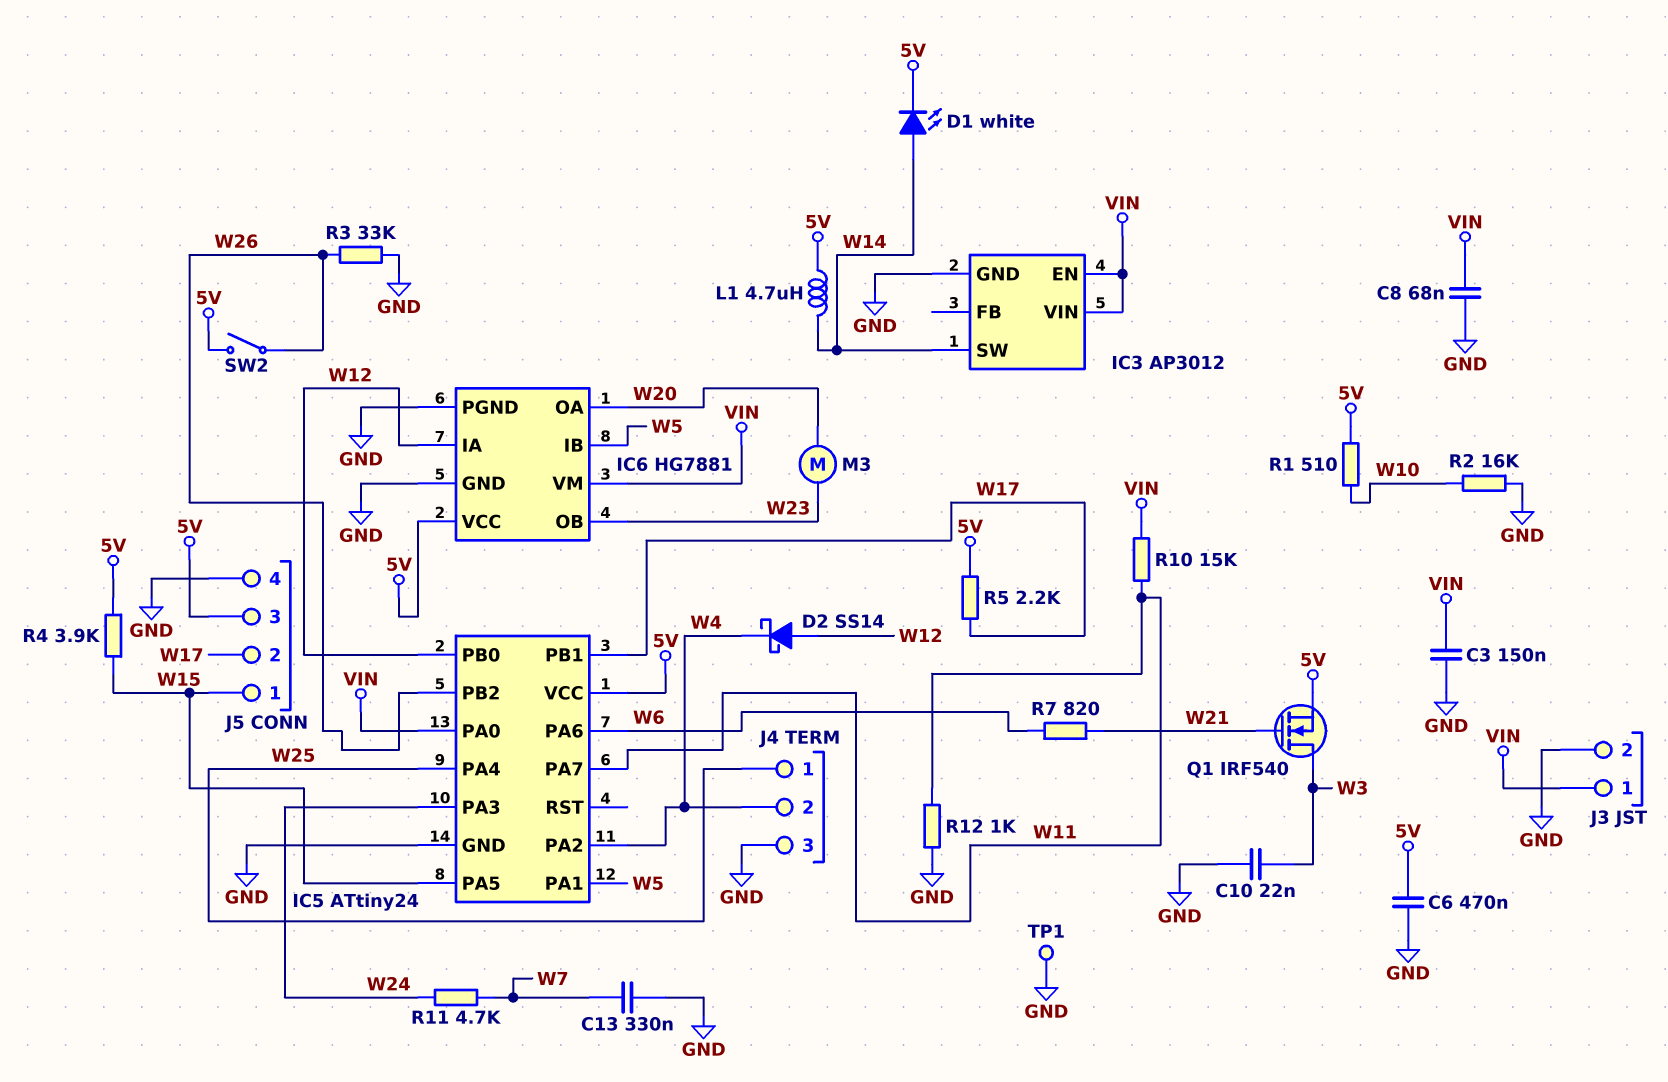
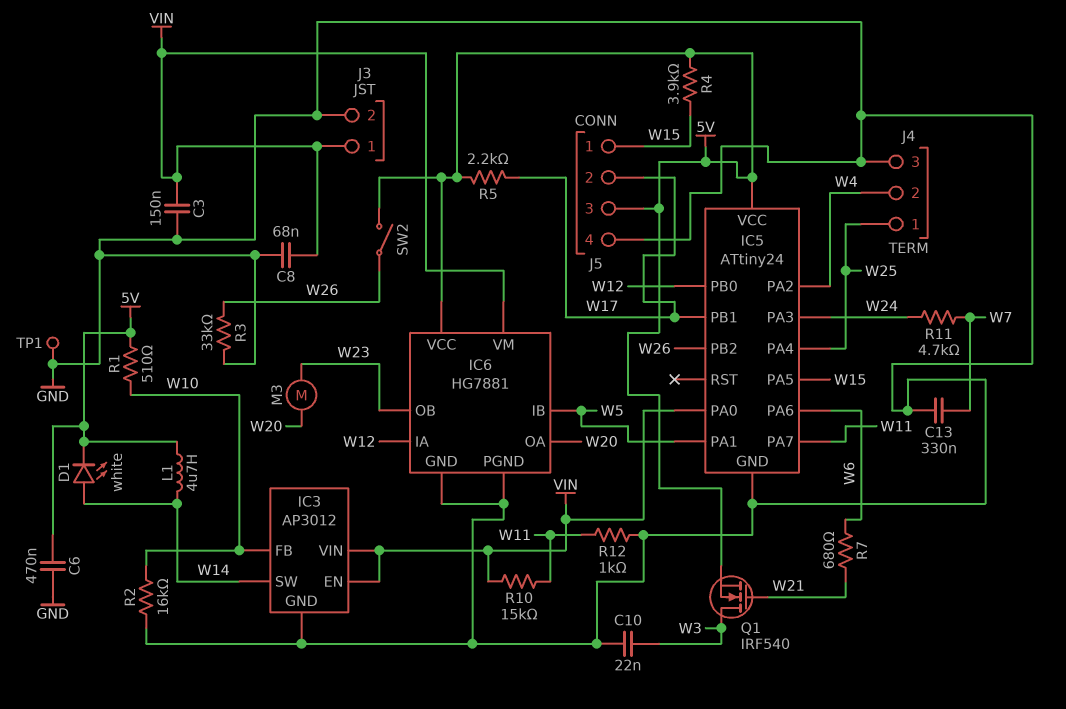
D2: schottky SS14 (A W12, K W4) -> none
IC3 pin FB: none -> W10
R7: 820 (W6, W21) -> 680 (W6, W21)

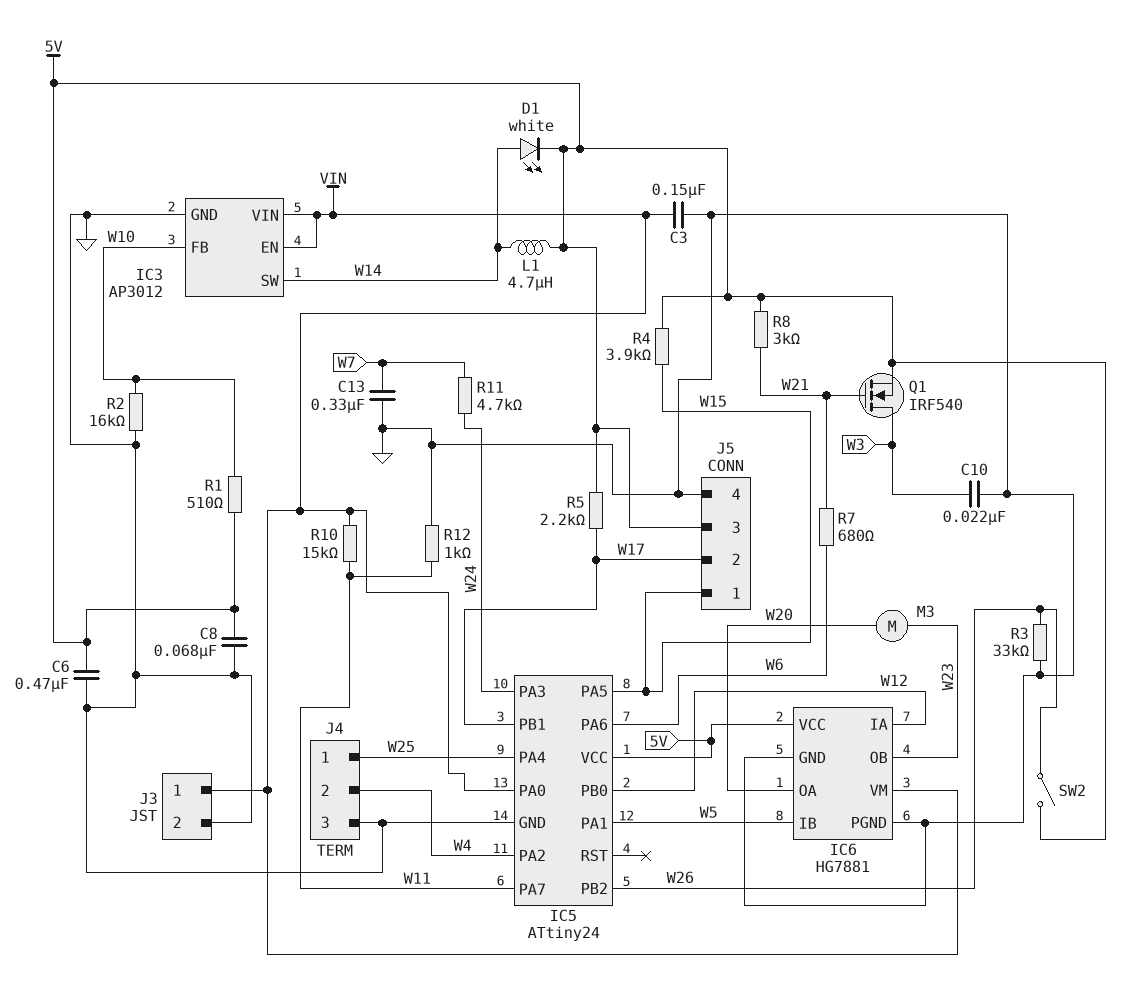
C8: 68nF (GND, VIN) -> 68nF (5V, GND)
R8: none -> 3k (5V, W21)
TP1: test point (GND) -> none

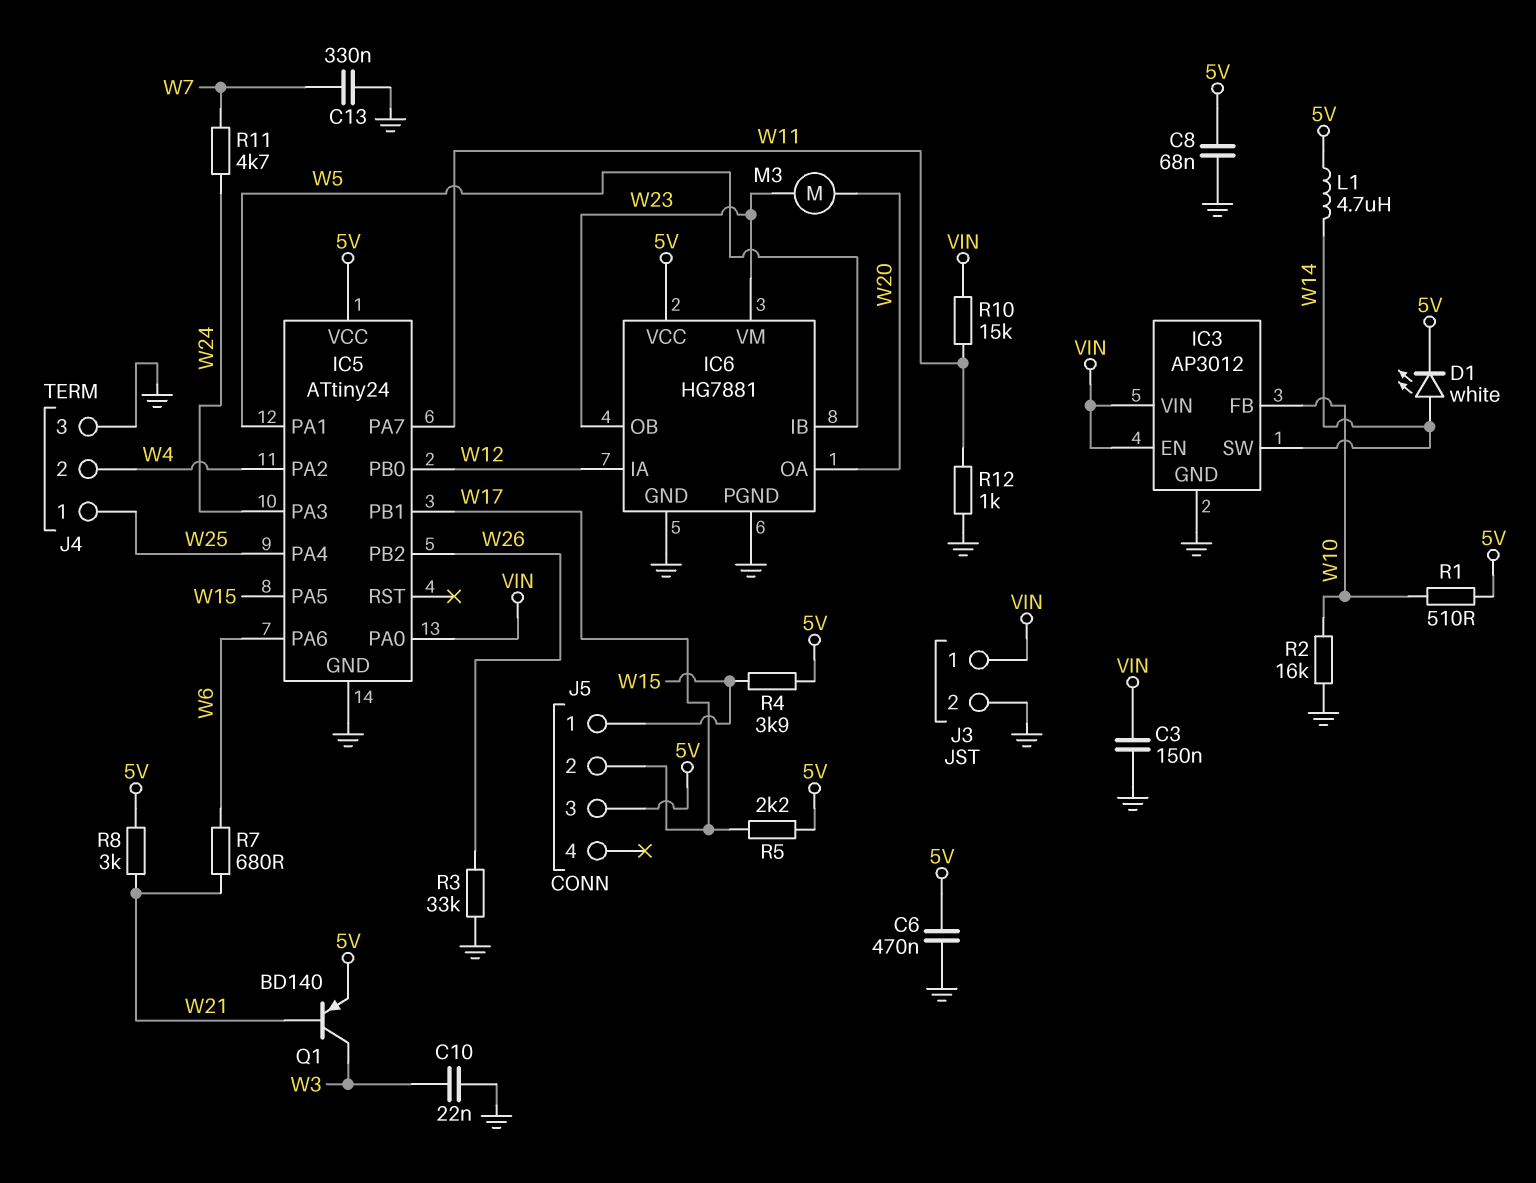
IC6 pin VM: VIN -> W23
J5 pin 4: GND -> none
Q1: NMOS IRF540 (G W21, D W3, S 5V) -> PNP BD140 (B W21, C W3, E 5V)
SW2: switch (5V, W26) -> none

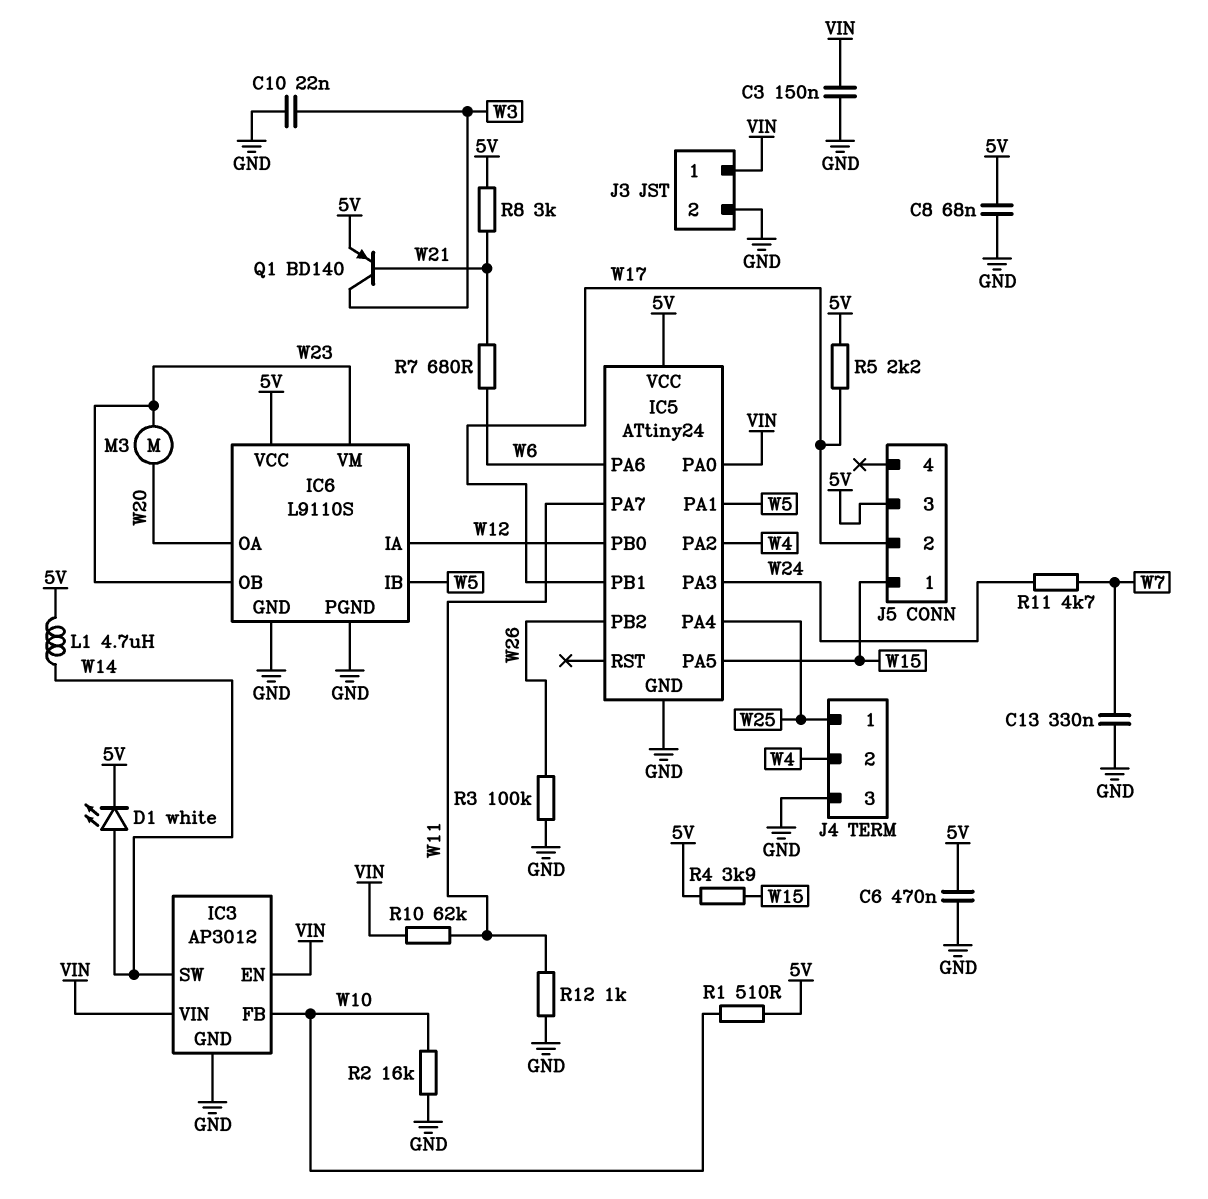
IC6: HG7881 -> L9110S
R3: 33k (GND, W26) -> 100k (GND, W26)
R10: 15k (VIN, W11) -> 62k (VIN, W11)

